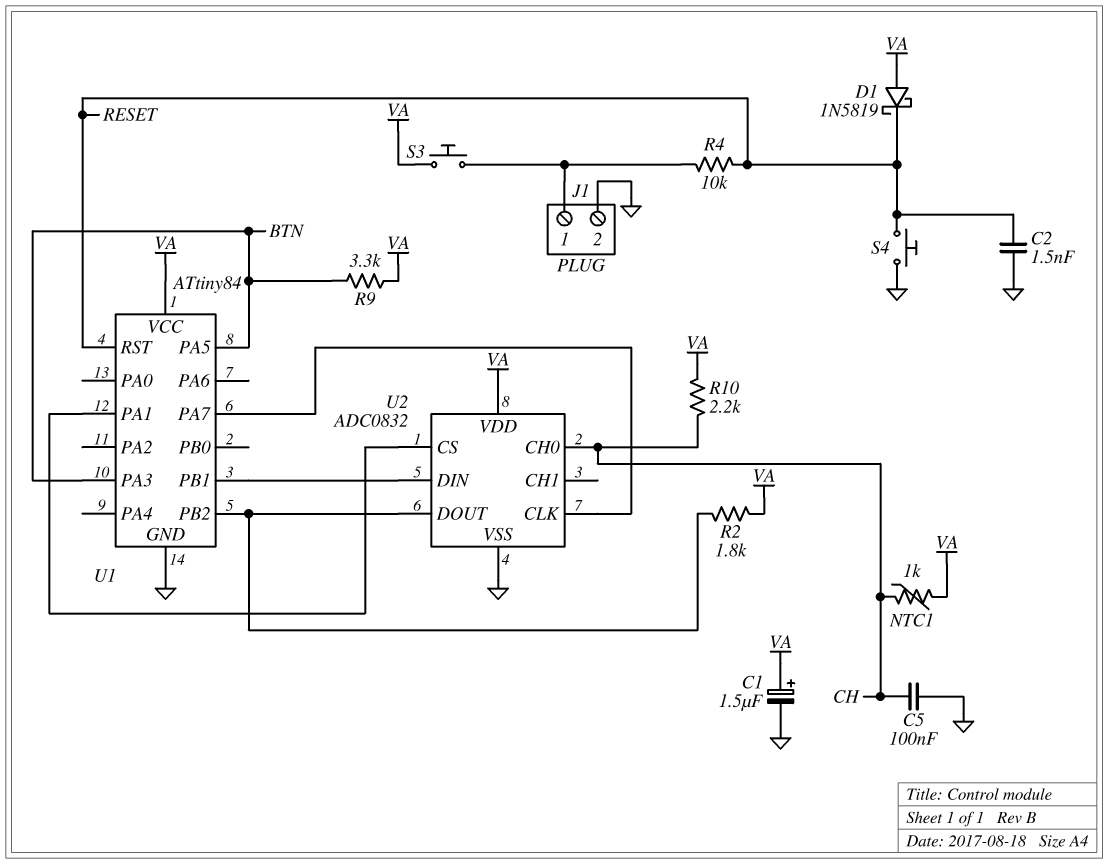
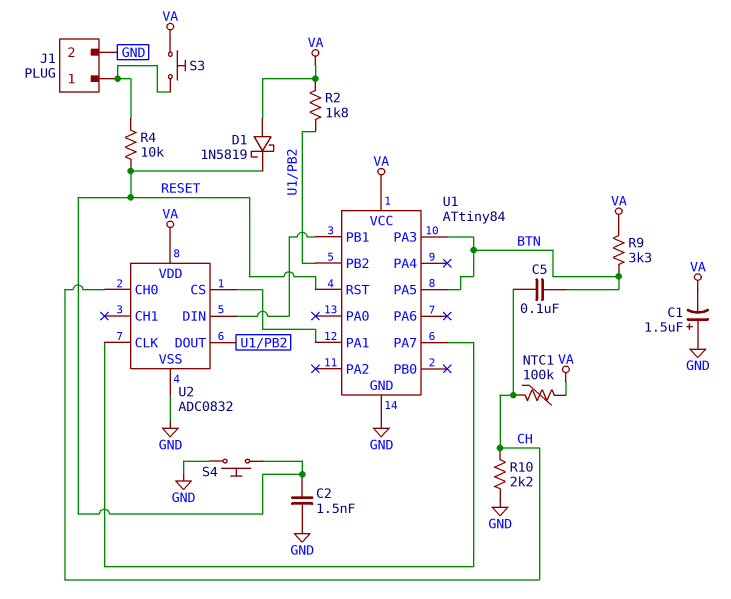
C1: 1.5uF (plus VA, minus GND) -> 1.5uF (plus GND, minus VA)
C5: 100nF (CH, GND) -> 100nF (BTN, CH)
NTC1: 1k (CH, VA) -> 100k (CH, VA)
R10: 2.2k (CH, VA) -> 2.2k (CH, GND)

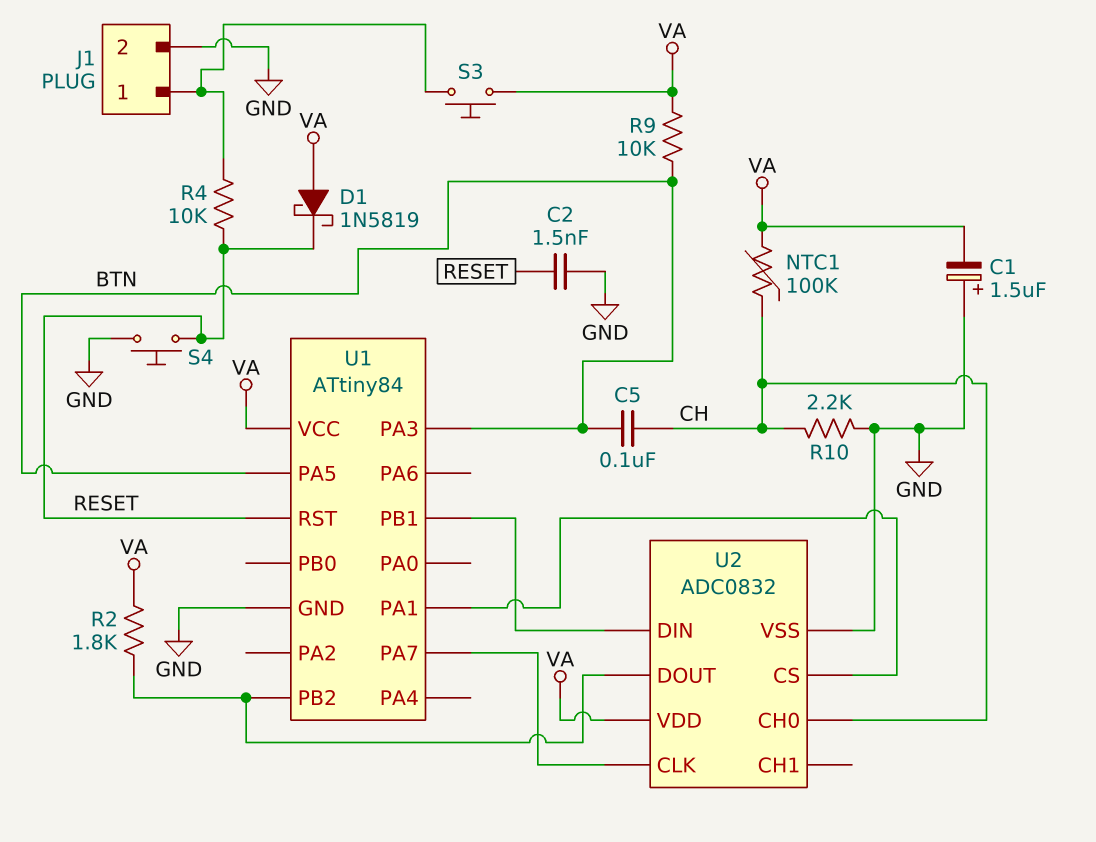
R9: 3.3k (BTN, VA) -> 10k (BTN, VA)

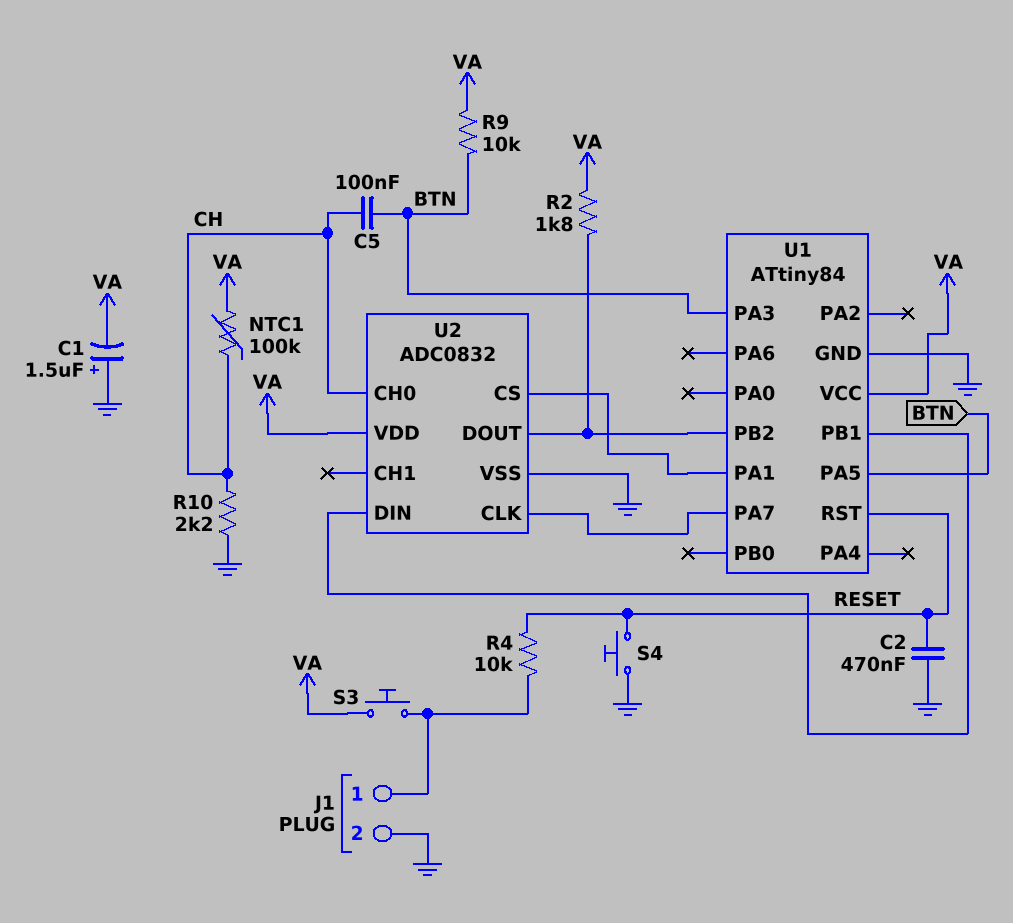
C2: 1.5nF (GND, RESET) -> 470nF (GND, RESET)
D1: schottky 1N5819 (A VA, K RESET) -> none

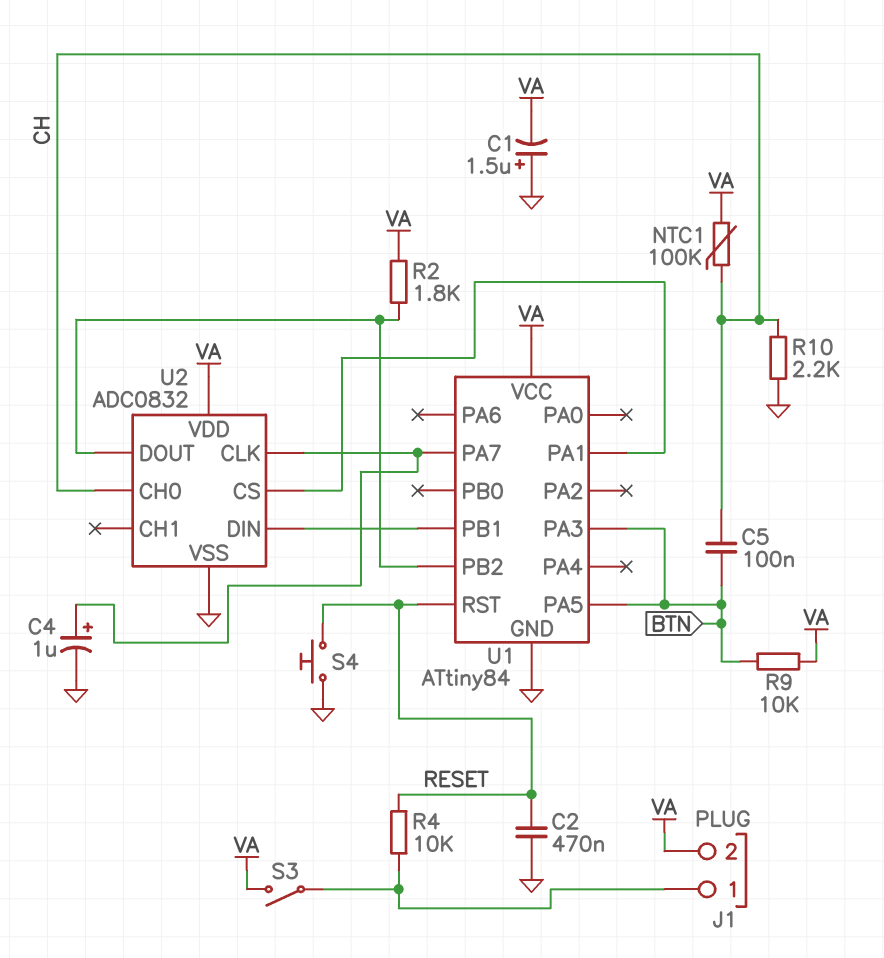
C4: none -> 1uF (plus U1/PA7, minus GND)
J1 pin 2: GND -> VA
S3: button (J1/1, VA) -> switch (J1/1, VA)

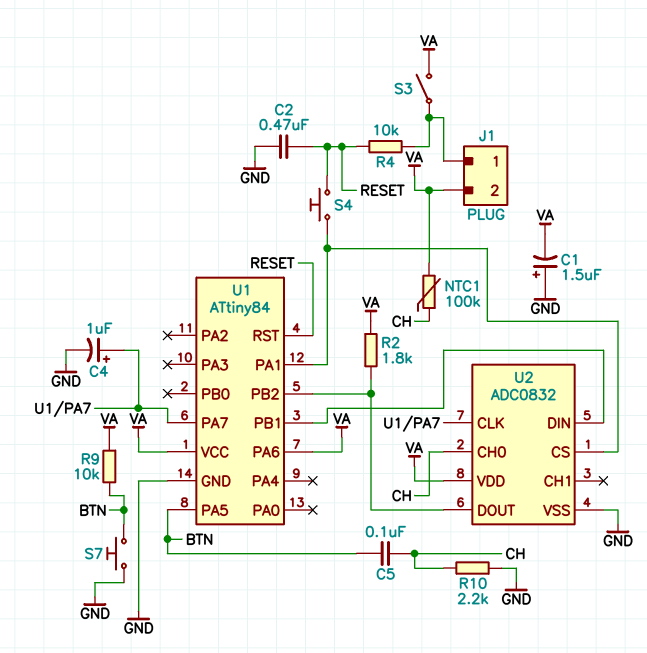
S4: button (GND, RESET) -> button (RESET, U1/PA1)
S7: none -> button (BTN, GND)
U1 pin PA3: BTN -> none
U1 pin PA6: none -> VA

